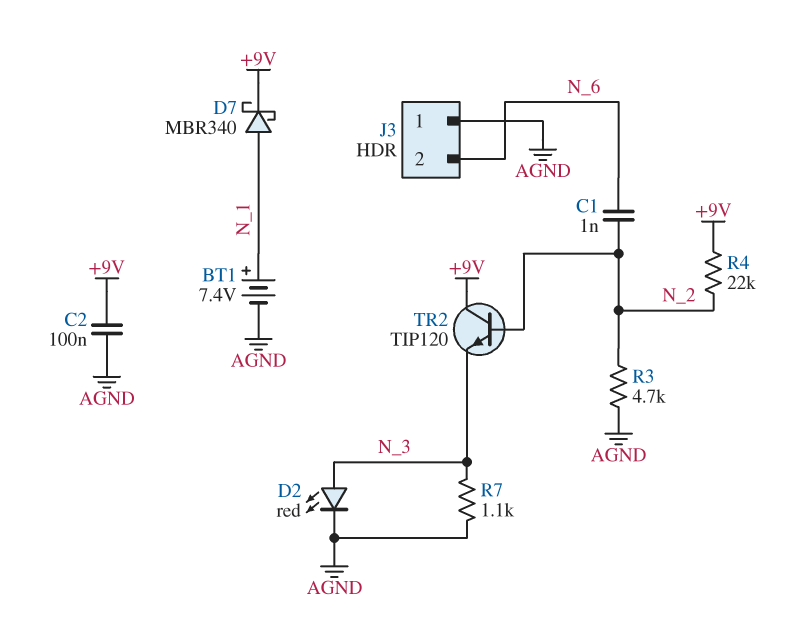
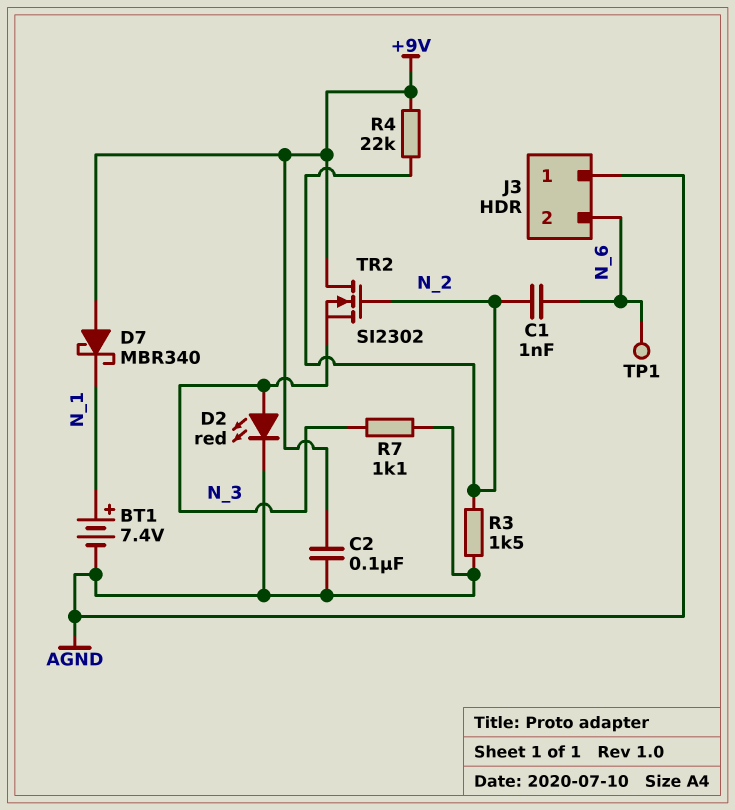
D7: schottky MBR340 (A N_1, K +9V) -> schottky MBR340 (A +9V, K N_1)
R3: 4.7k (AGND, N_2) -> 1.5k (AGND, N_2)
TP1: none -> test point (N_6)
TR2: NPN TIP120 (B N_2, C +9V, E N_3) -> NMOS SI2302 (G N_2, D +9V, S N_3)

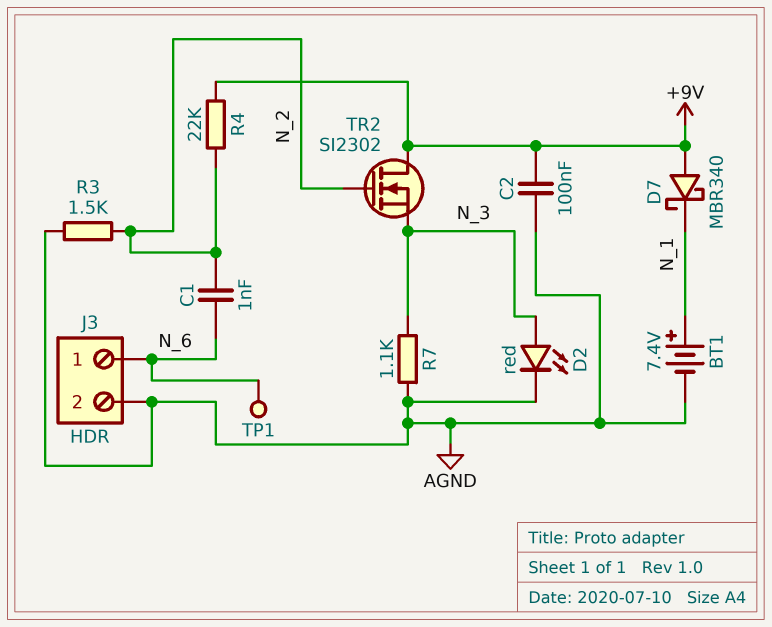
J3 pin 1: AGND -> N_6
J3 pin 2: N_6 -> AGND

